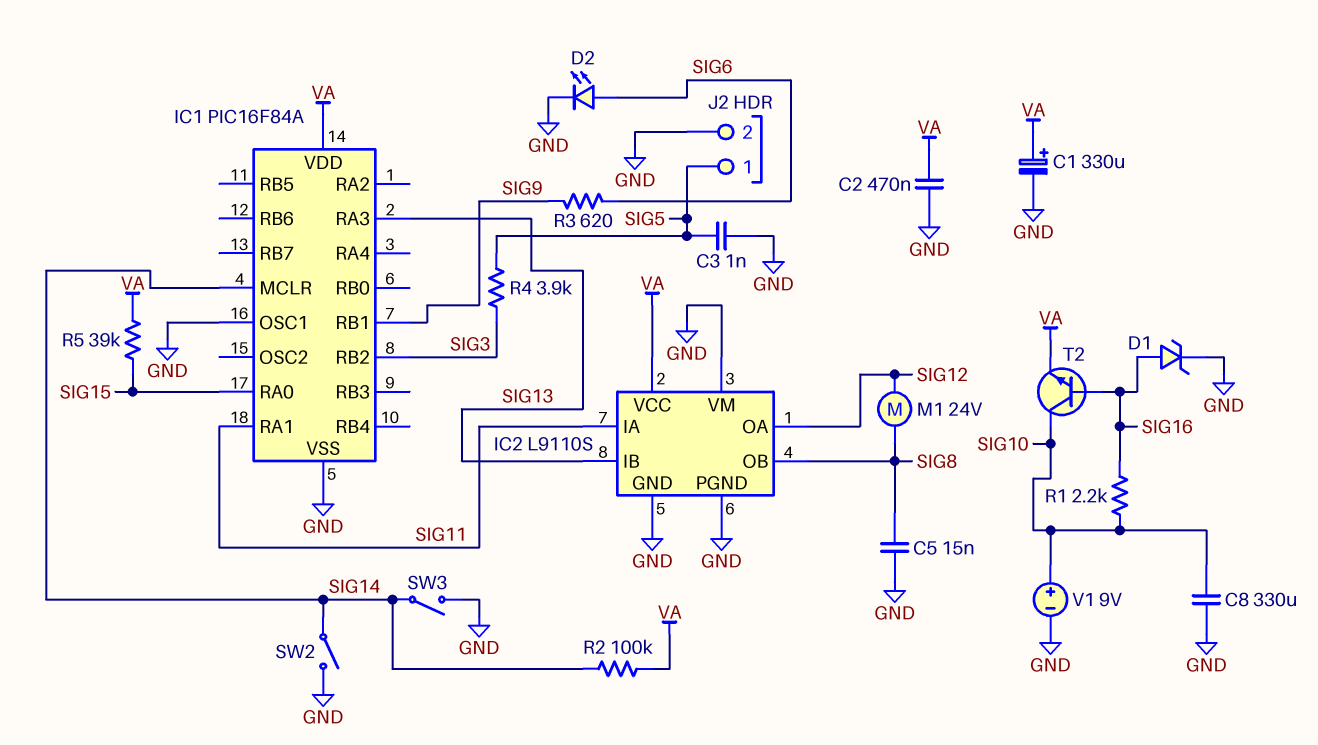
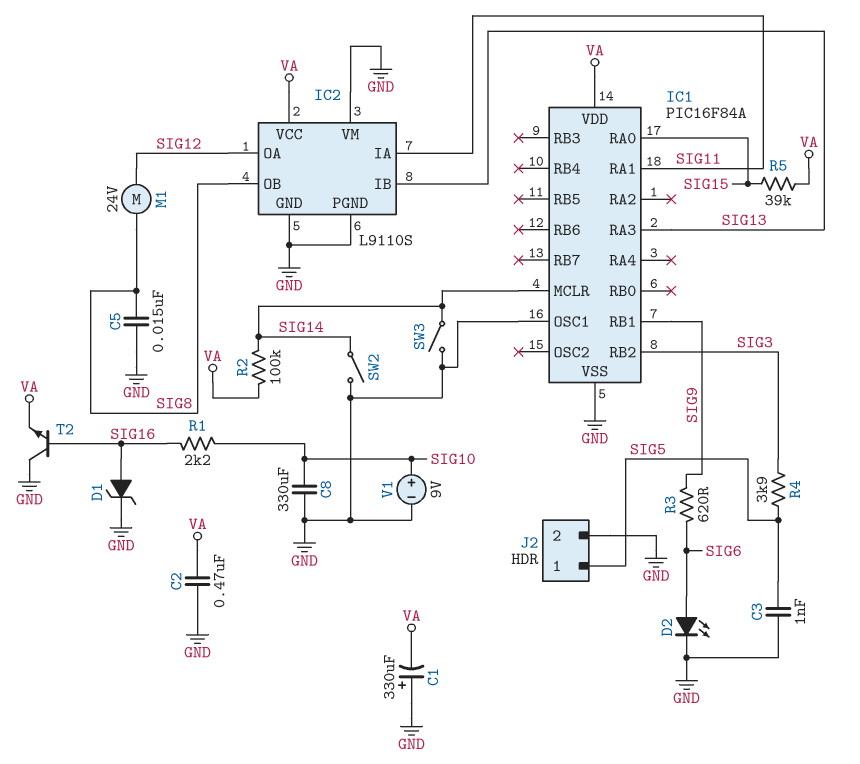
C1: 330uF (plus VA, minus GND) -> 330uF (plus GND, minus VA)
T2: NPN (B SIG16, C SIG10, E VA) -> NPN (B SIG16, C GND, E VA)

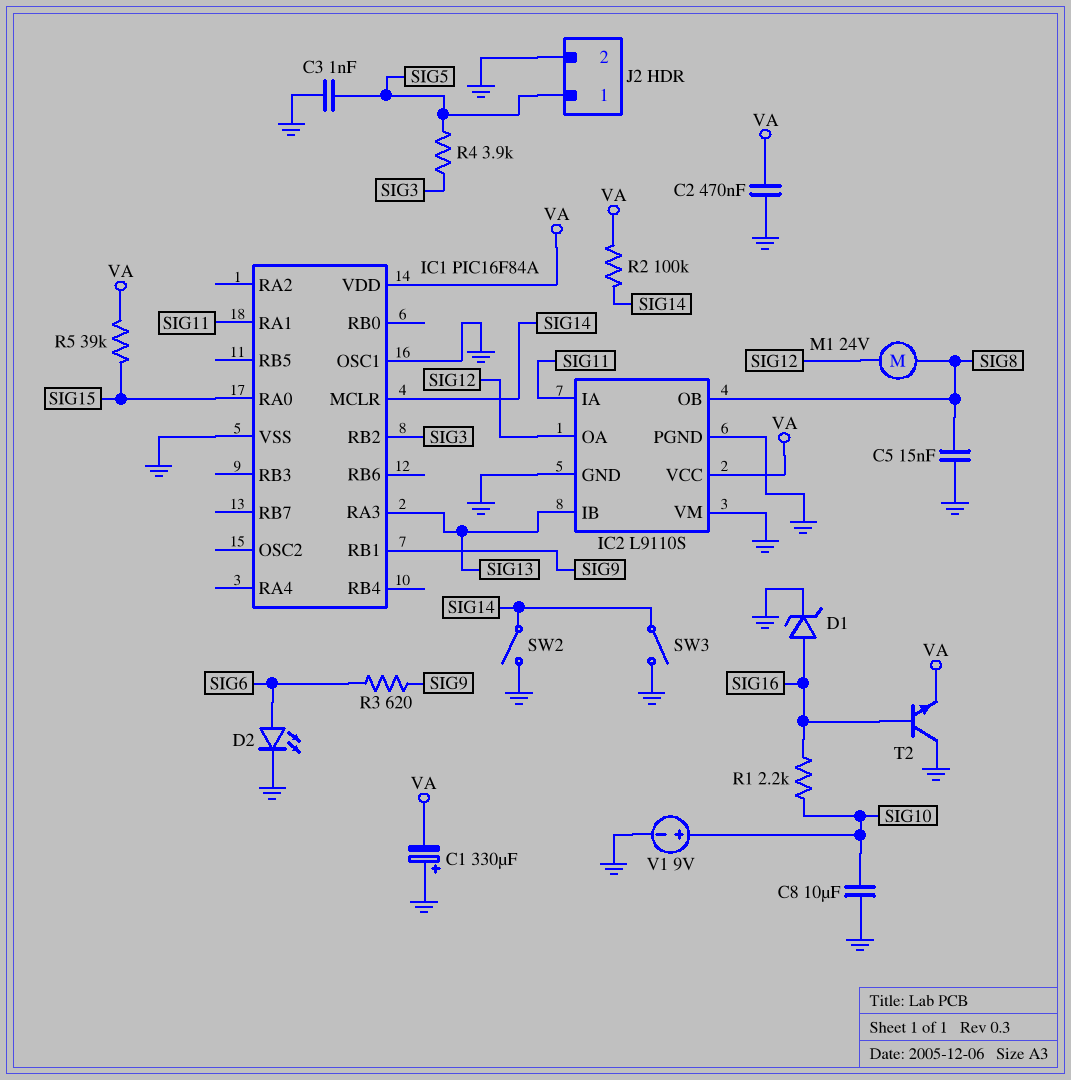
C8: 330uF (GND, SIG10) -> 10uF (GND, SIG10)

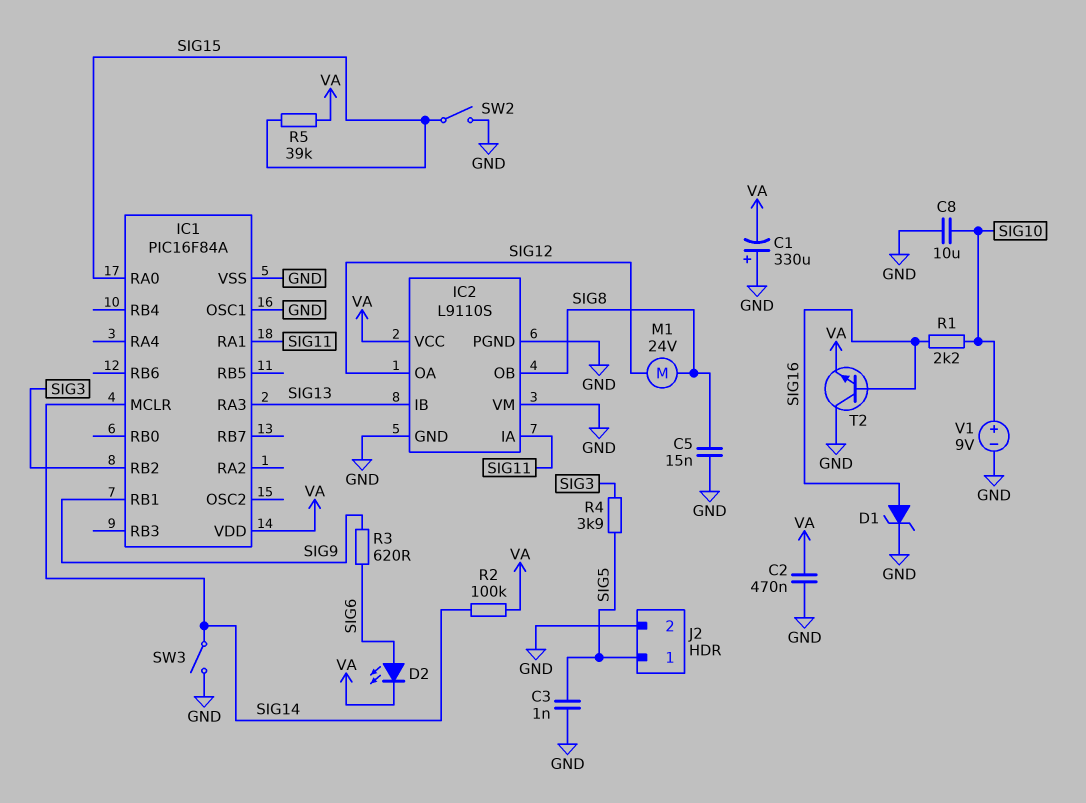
D2: LED (A SIG6, K GND) -> LED (A SIG6, K VA)
SW2: switch (GND, SIG14) -> switch (GND, SIG15)

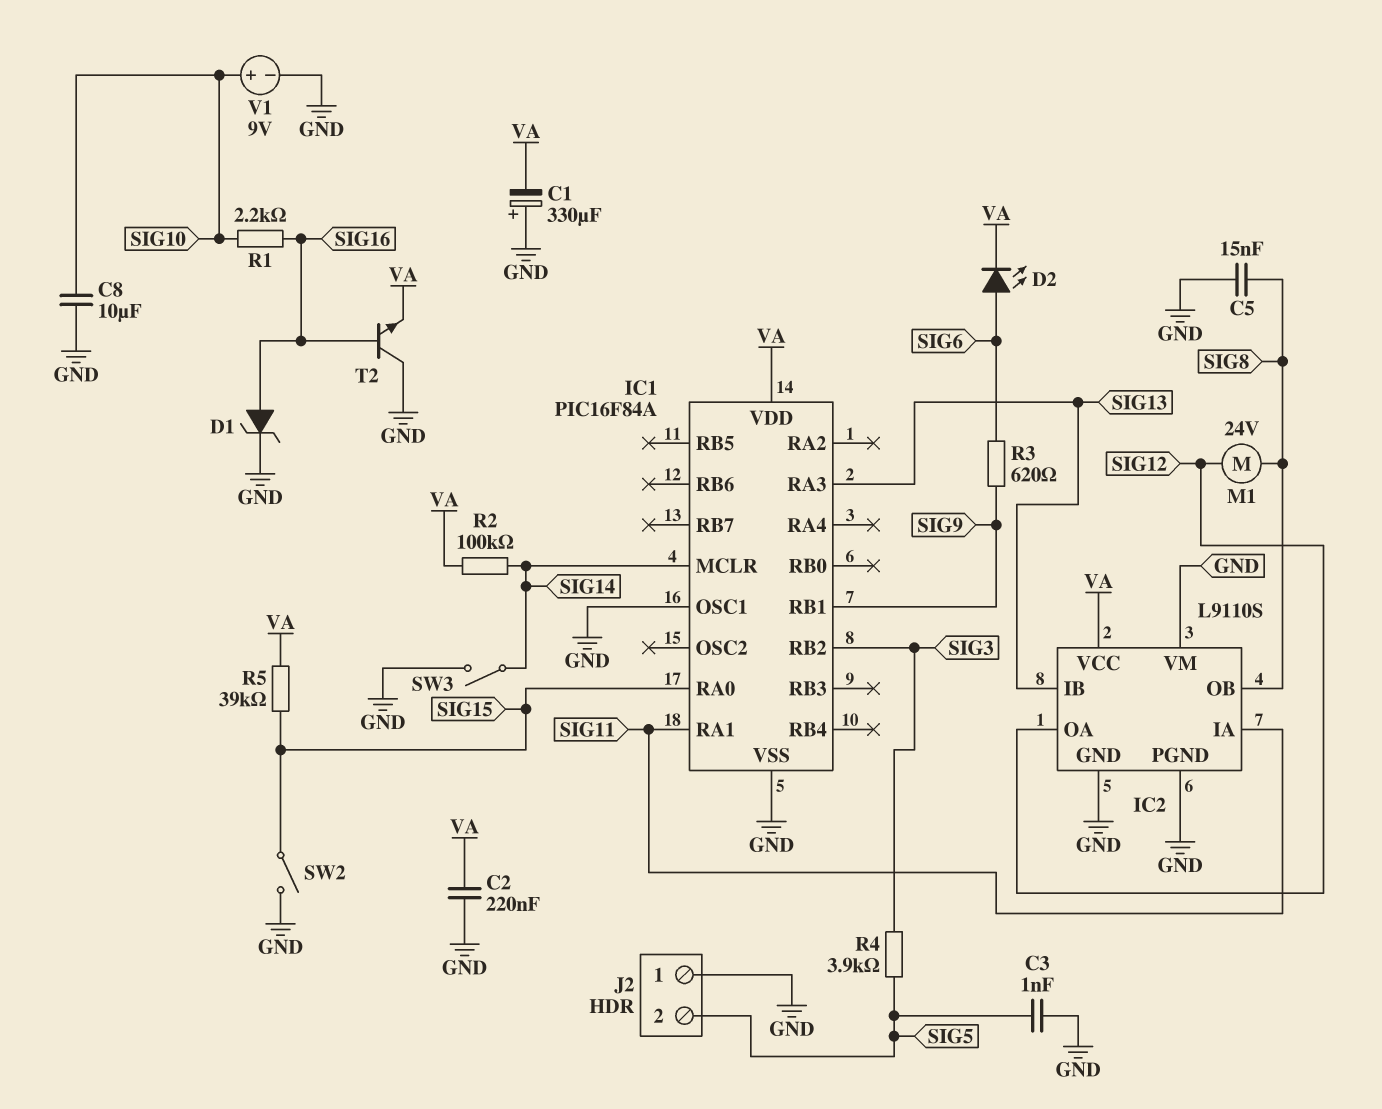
C2: 470nF (GND, VA) -> 220nF (GND, VA)
J2 pin 1: SIG5 -> GND
J2 pin 2: GND -> SIG5

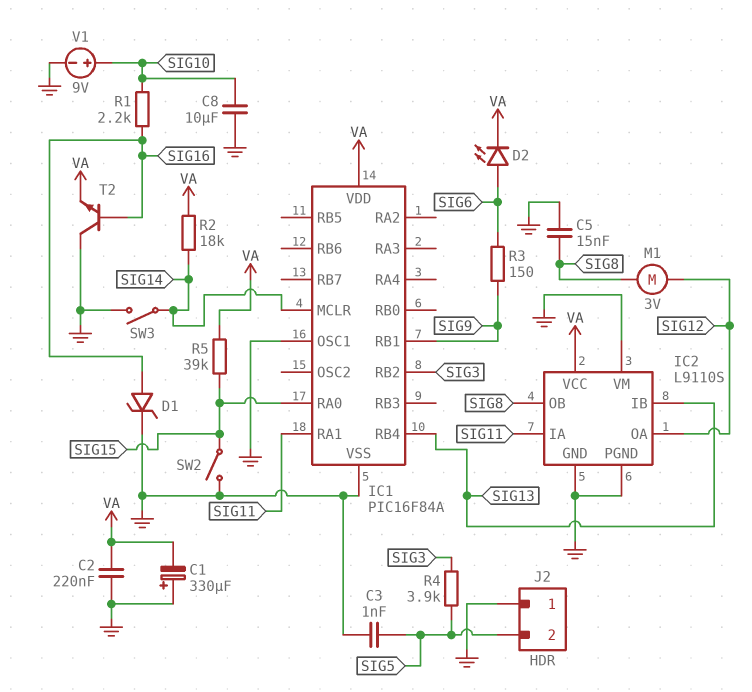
IC1 pin RA3: SIG13 -> none
IC1 pin RB4: none -> SIG13
M1: motor 24V (SIG8, SIG12) -> motor 3V (SIG8, SIG12)
R2: 100k (SIG14, VA) -> 18k (SIG14, VA)
R3: 620 (SIG6, SIG9) -> 150 (SIG6, SIG9)

